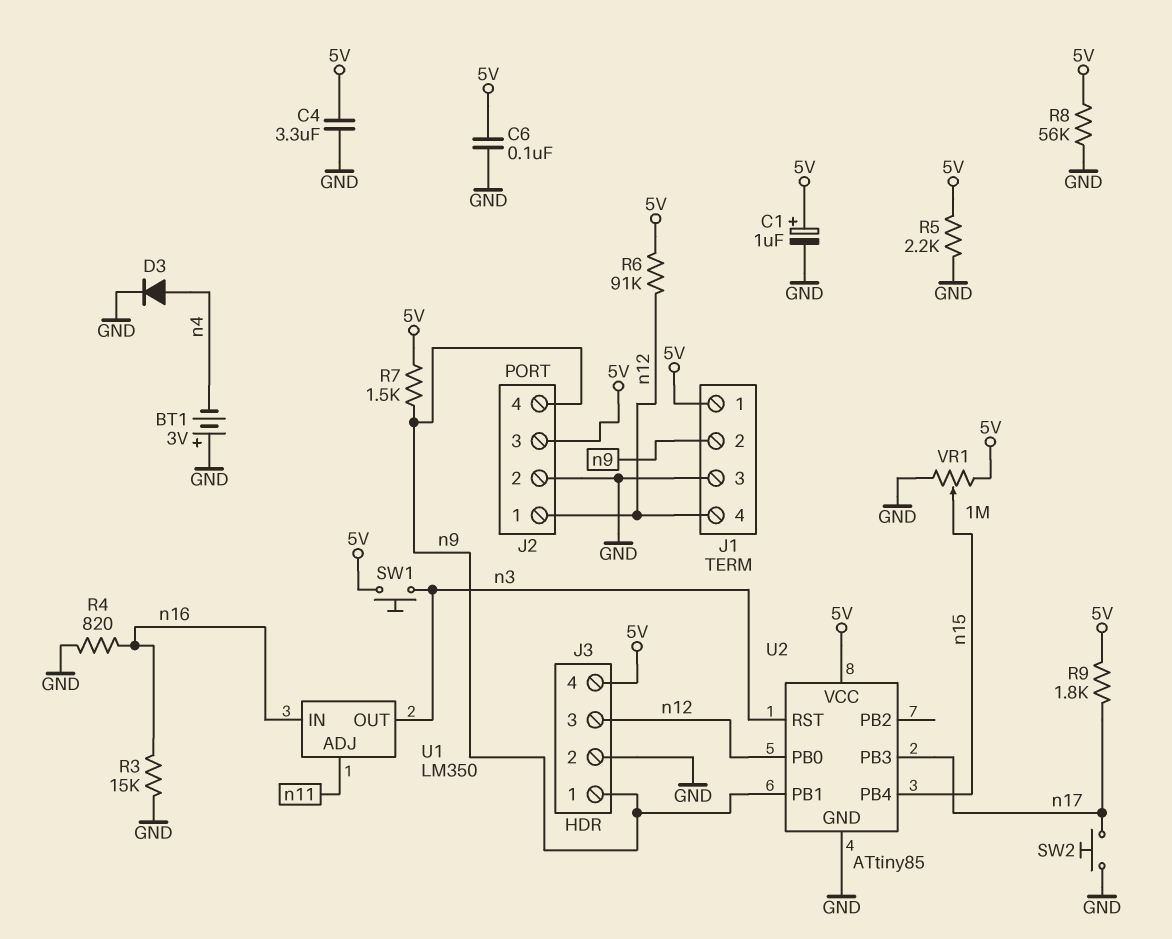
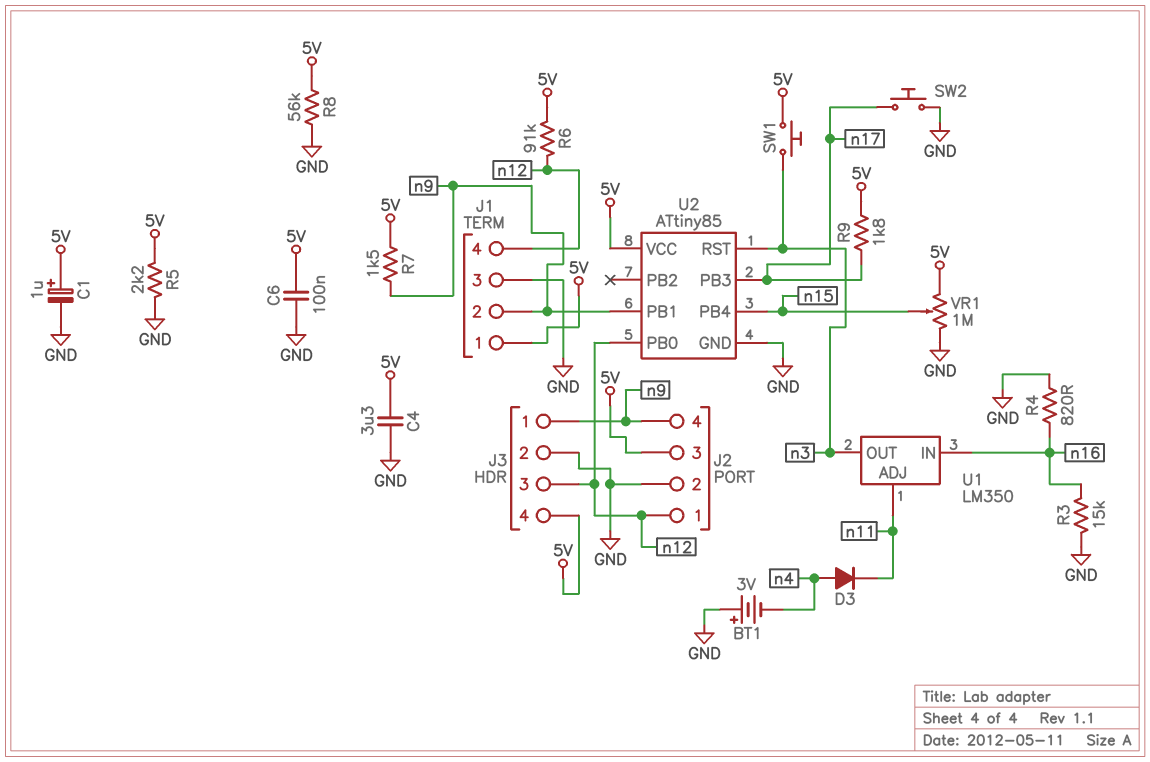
D3: diode (A n4, K GND) -> diode (A n4, K n11)

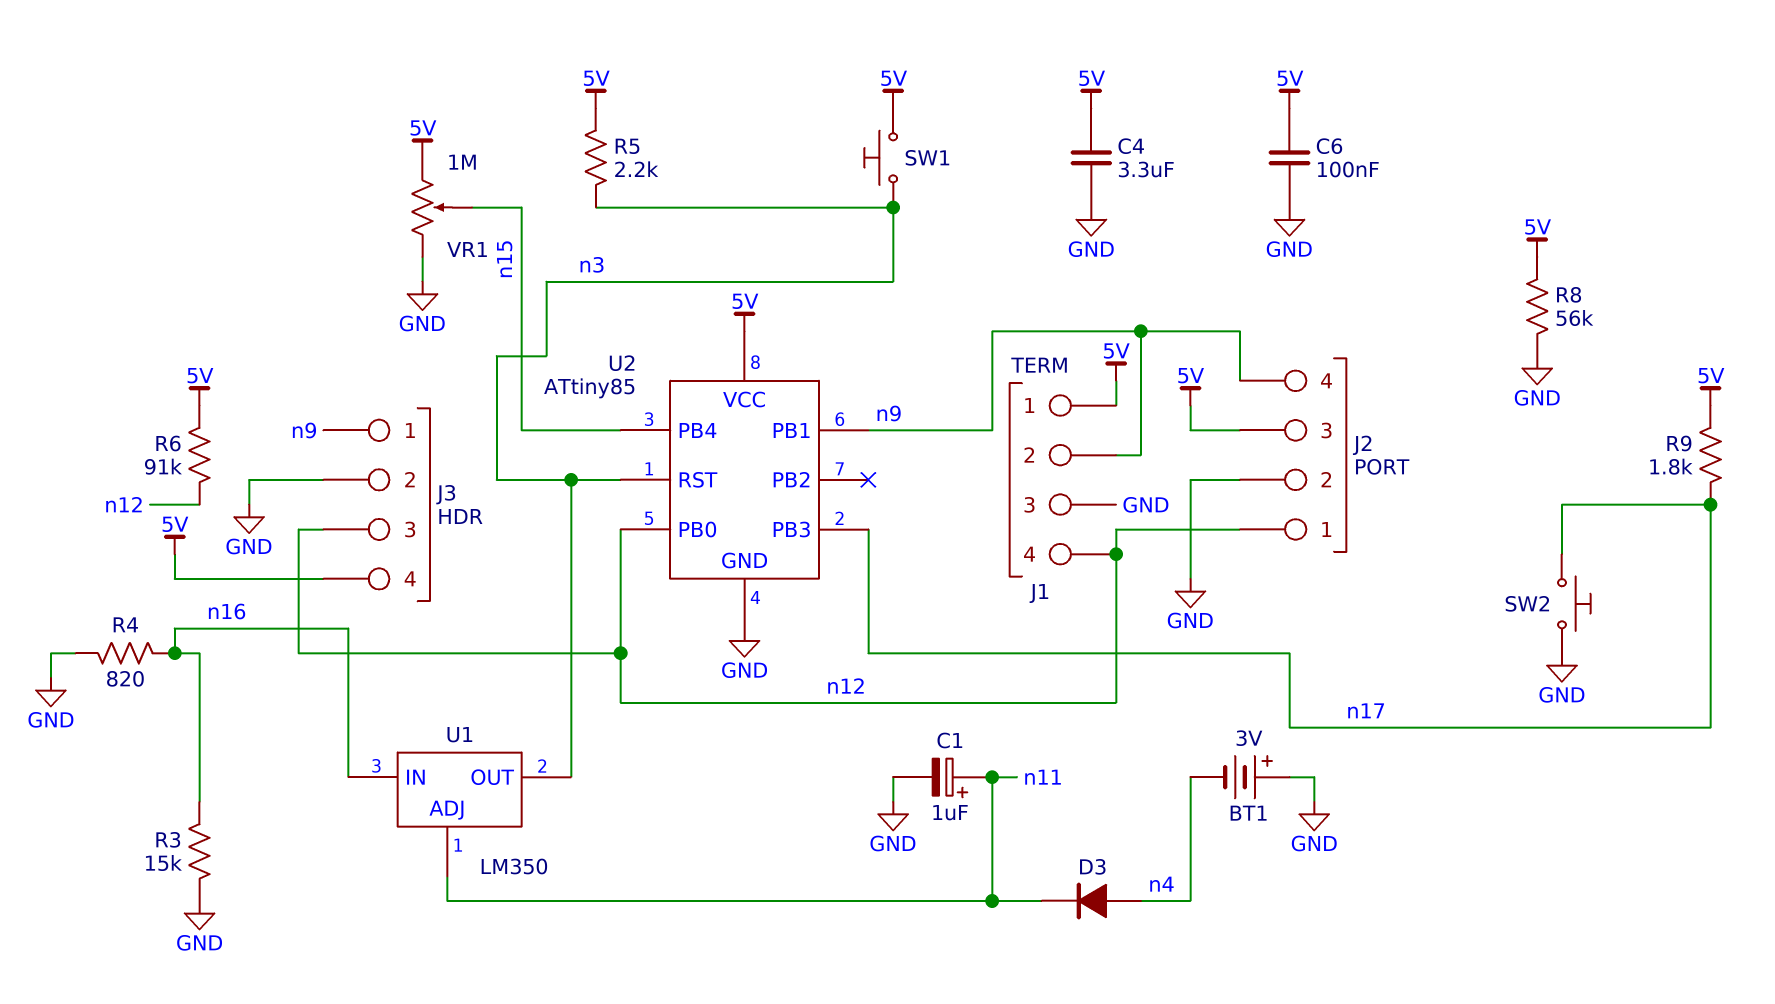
C1: 1uF (plus 5V, minus GND) -> 1uF (plus n11, minus GND)
R5: 2.2k (5V, GND) -> 2.2k (5V, n3)
R7: 1.5k (5V, n9) -> none

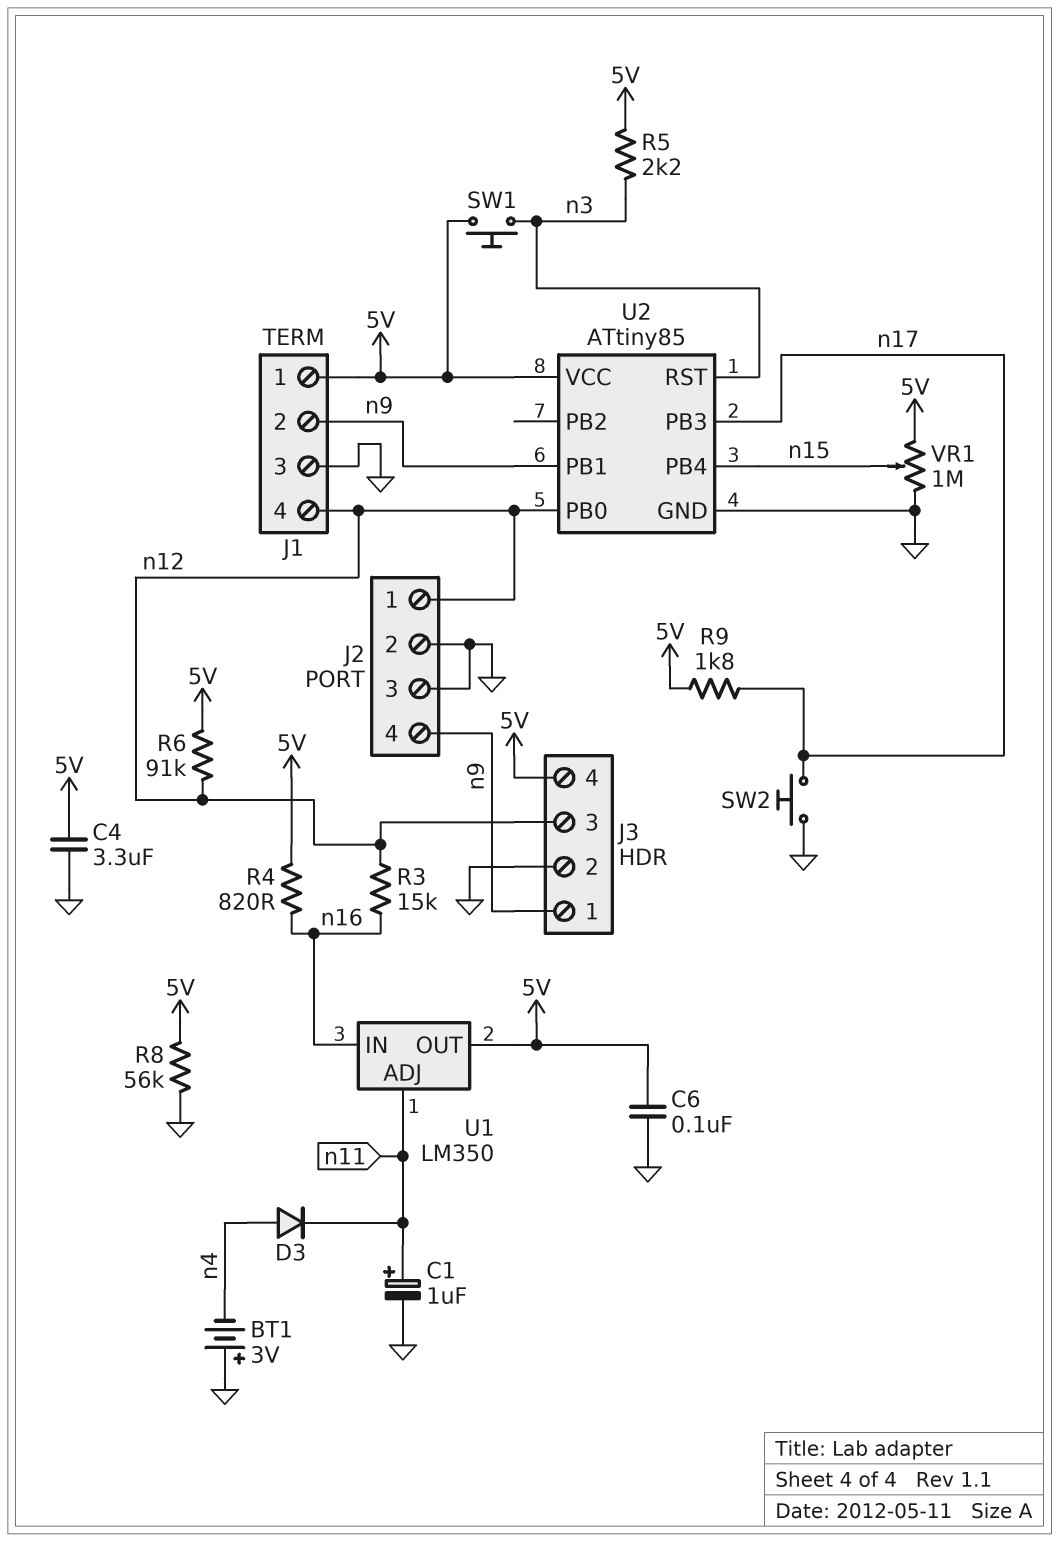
J2 pin 3: 5V -> GND
R3: 15k (GND, n16) -> 15k (n12, n16)
R4: 820 (GND, n16) -> 820 (5V, n16)
U1 pin OUT: n3 -> 5V

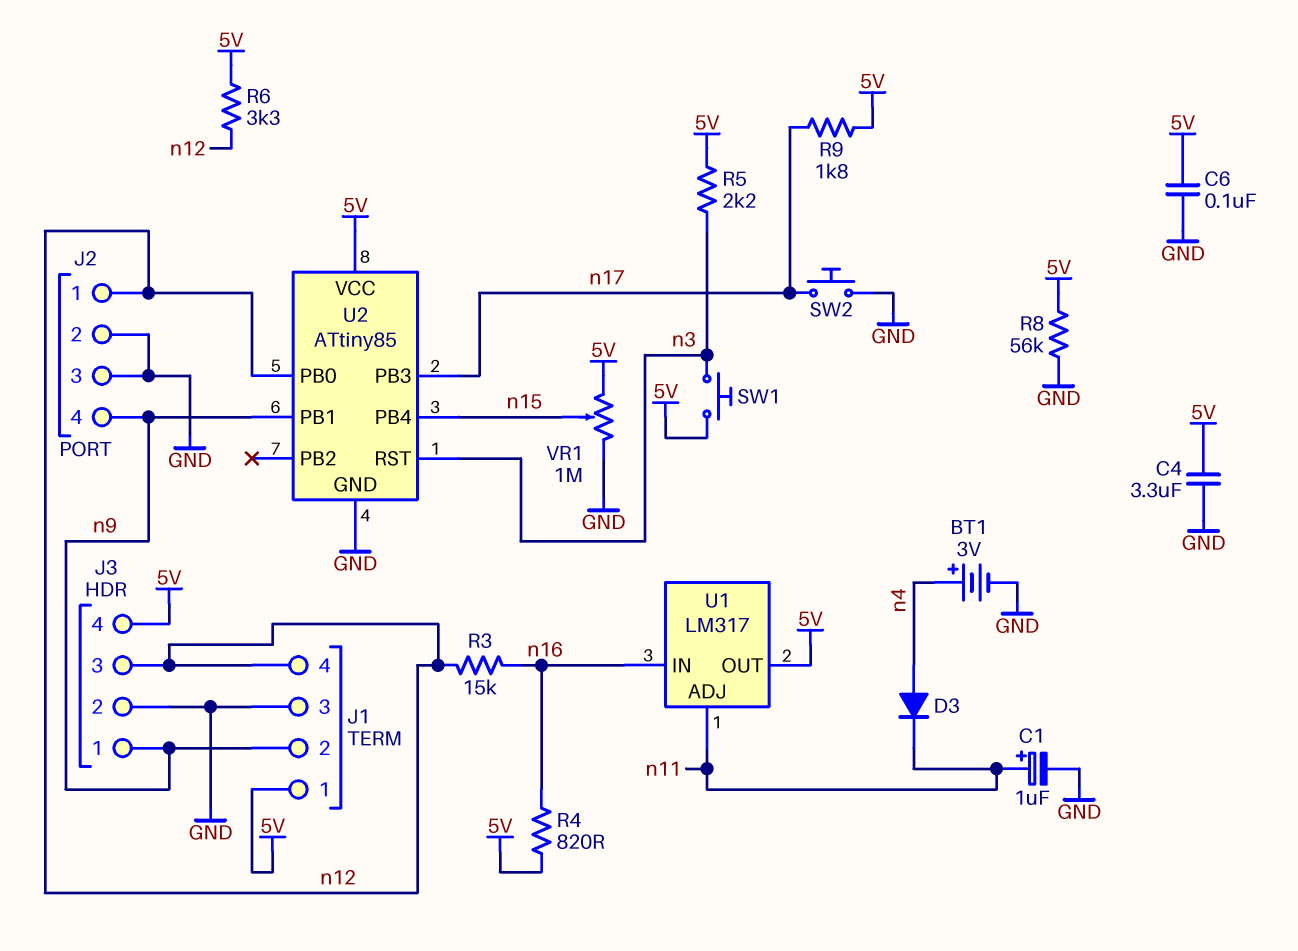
BT1: 3V (plus GND, minus n4) -> 3V (plus n4, minus GND)
R6: 91k (5V, n12) -> 3.3k (5V, n12)
U1: LM350 -> LM317

